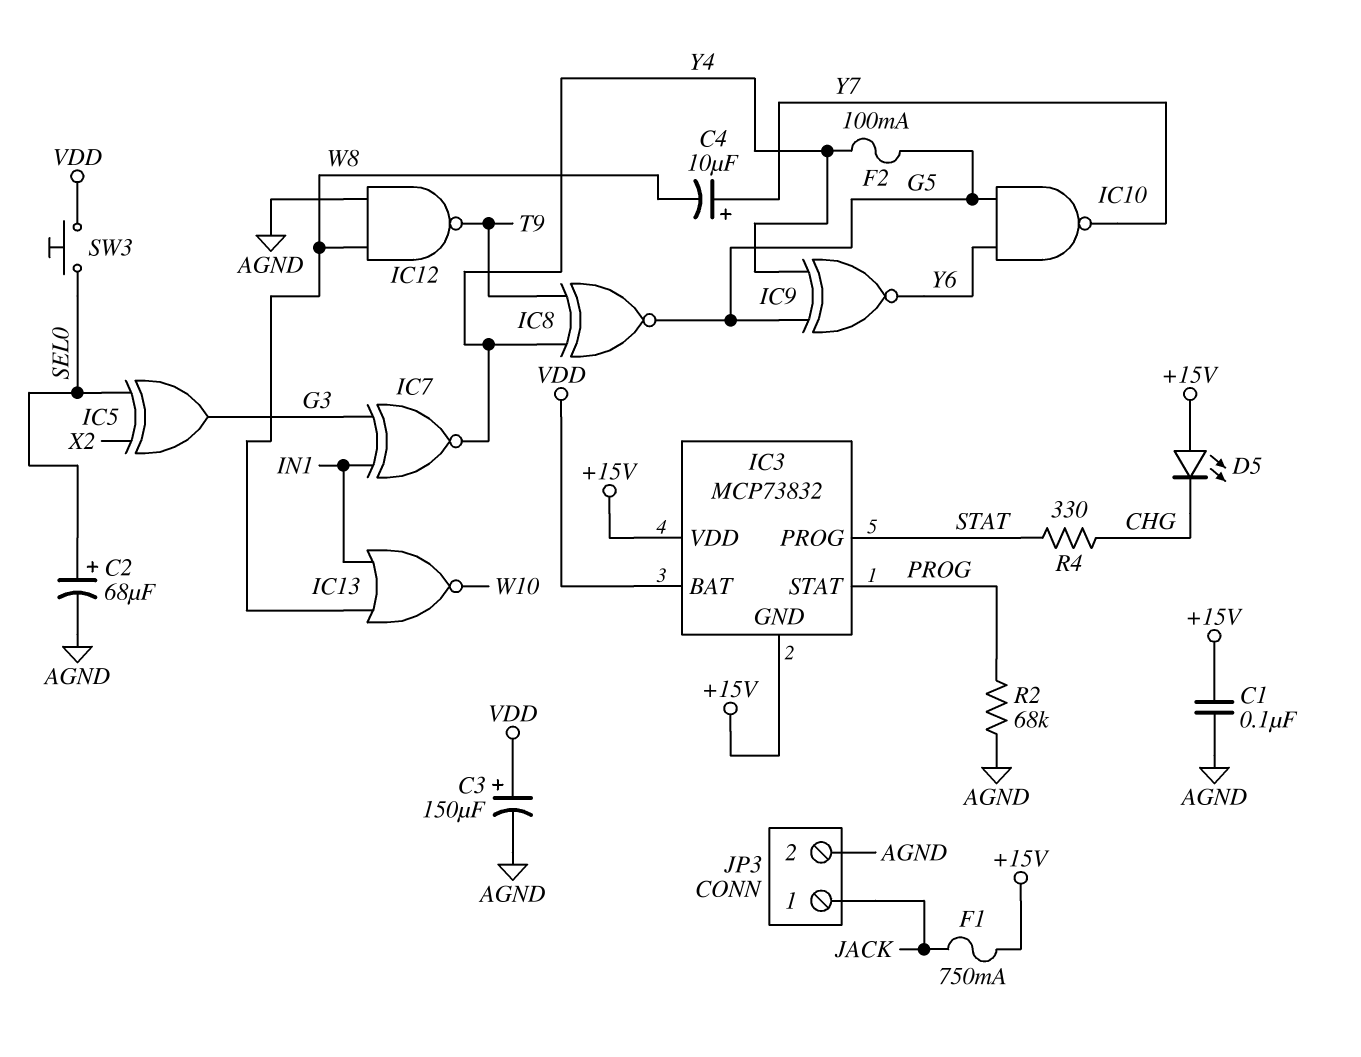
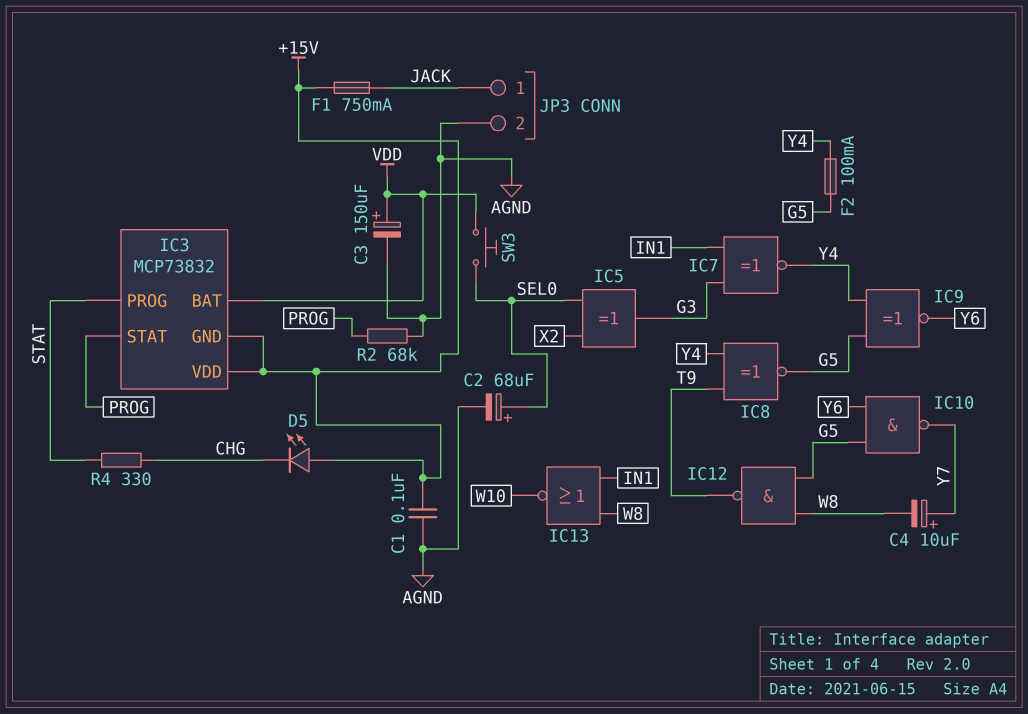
IC12: NAND (in AGND, in W8, out T9) -> NAND (in G5, in W8, out T9)

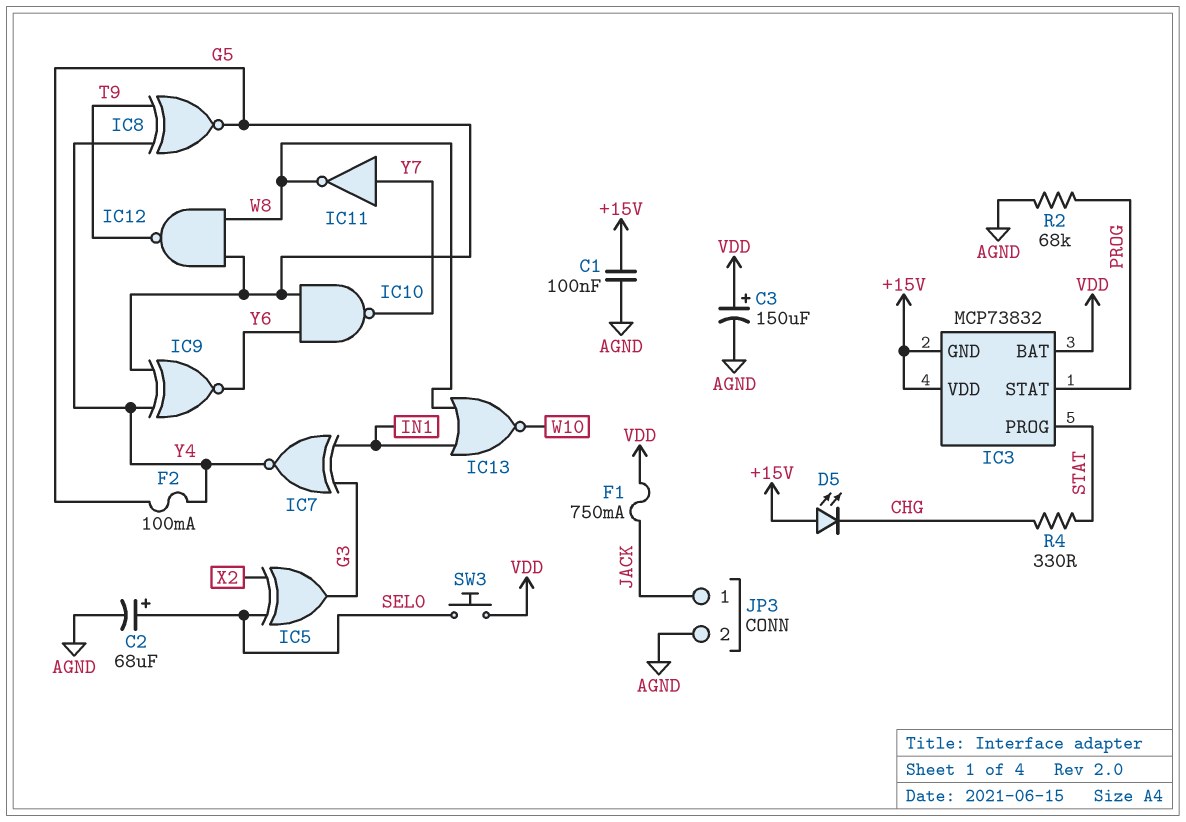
C4: 10uF (plus Y7, minus W8) -> none
F1: 750mA (+15V, JACK) -> 750mA (JACK, VDD)
IC11: none -> NOT (in Y7, out W8)

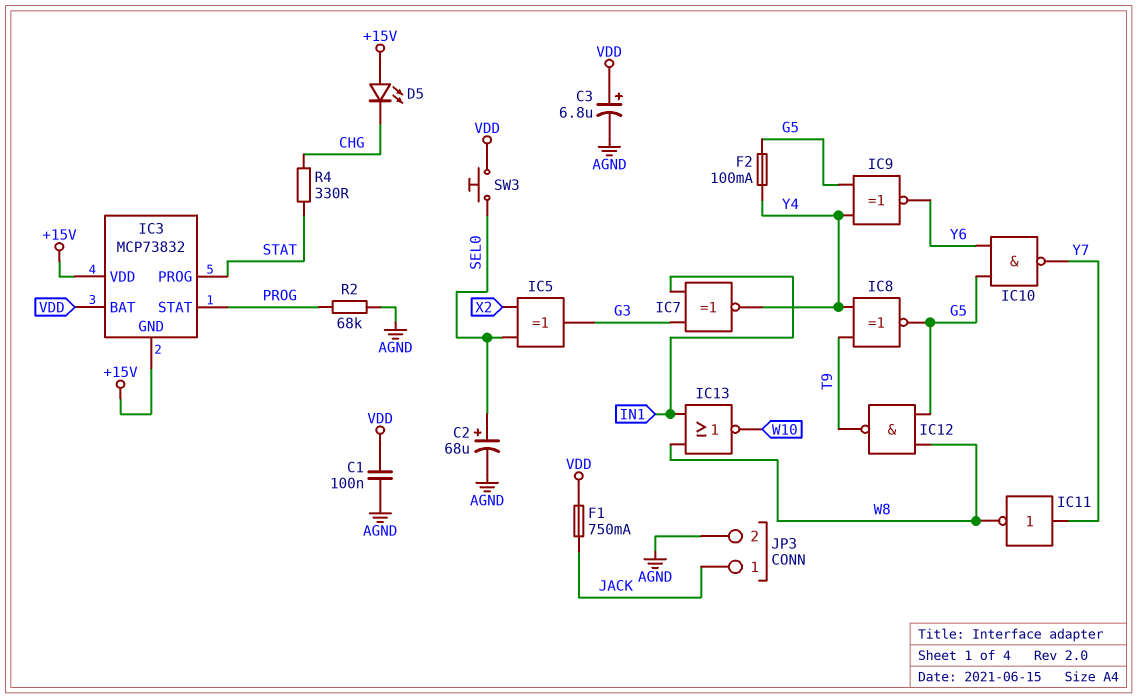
C1: 100nF (+15V, AGND) -> 100nF (AGND, VDD)
C3: 150uF (plus VDD, minus AGND) -> 6.8uF (plus VDD, minus AGND)

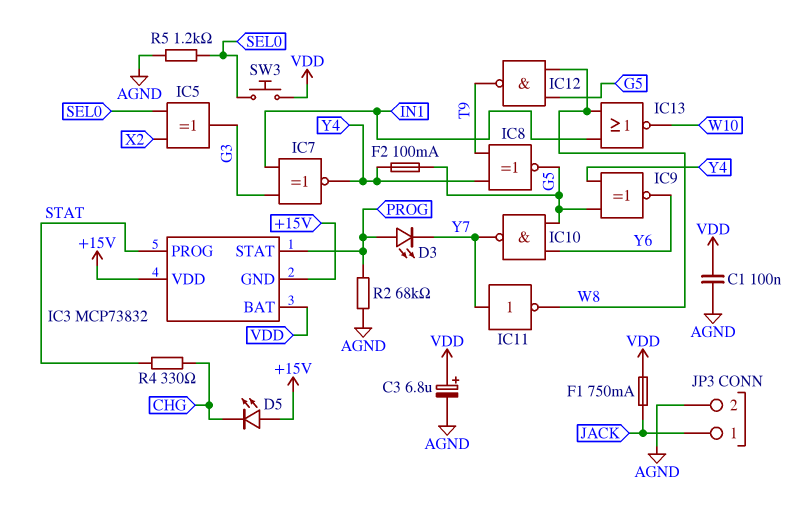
C2: 68uF (plus SEL0, minus AGND) -> none
D3: none -> LED (A PROG, K Y7)
R5: none -> 1.2k (AGND, SEL0)

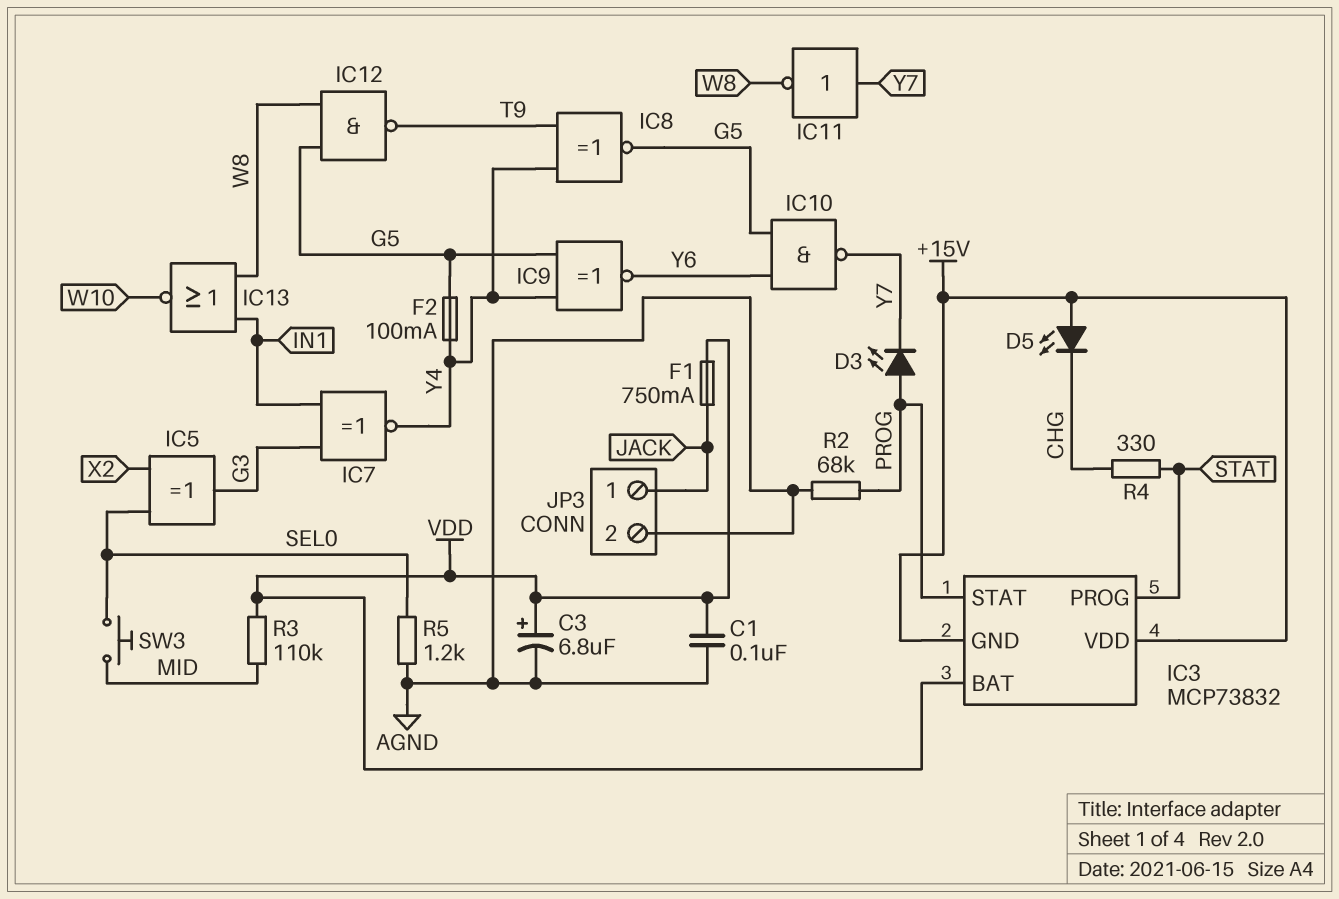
R3: none -> 110k (MID, VDD)
SW3: button (SEL0, VDD) -> button (MID, SEL0)

